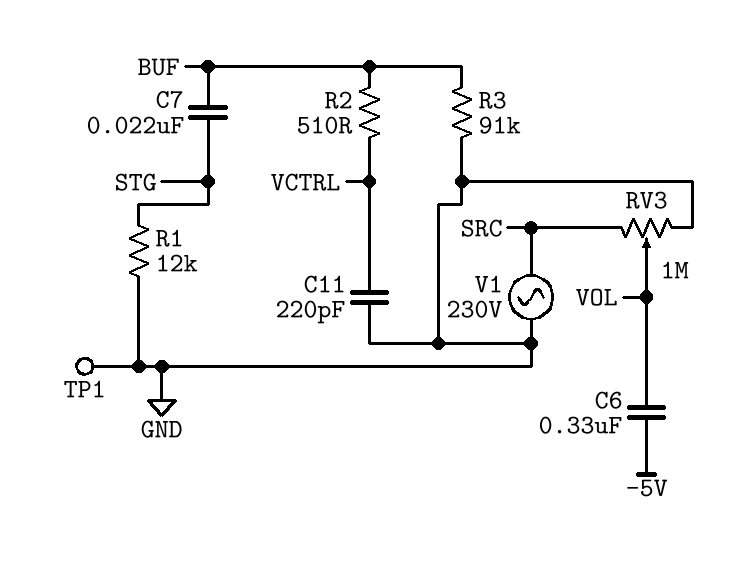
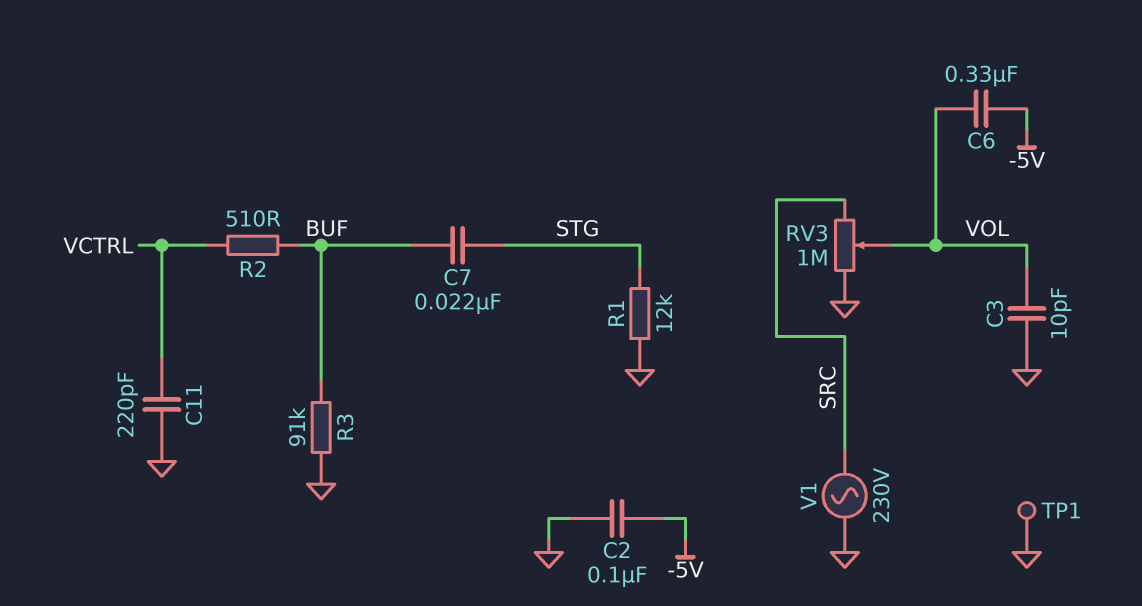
C2: none -> 100nF (-5V, GND)
C3: none -> 10pF (GND, VOL)

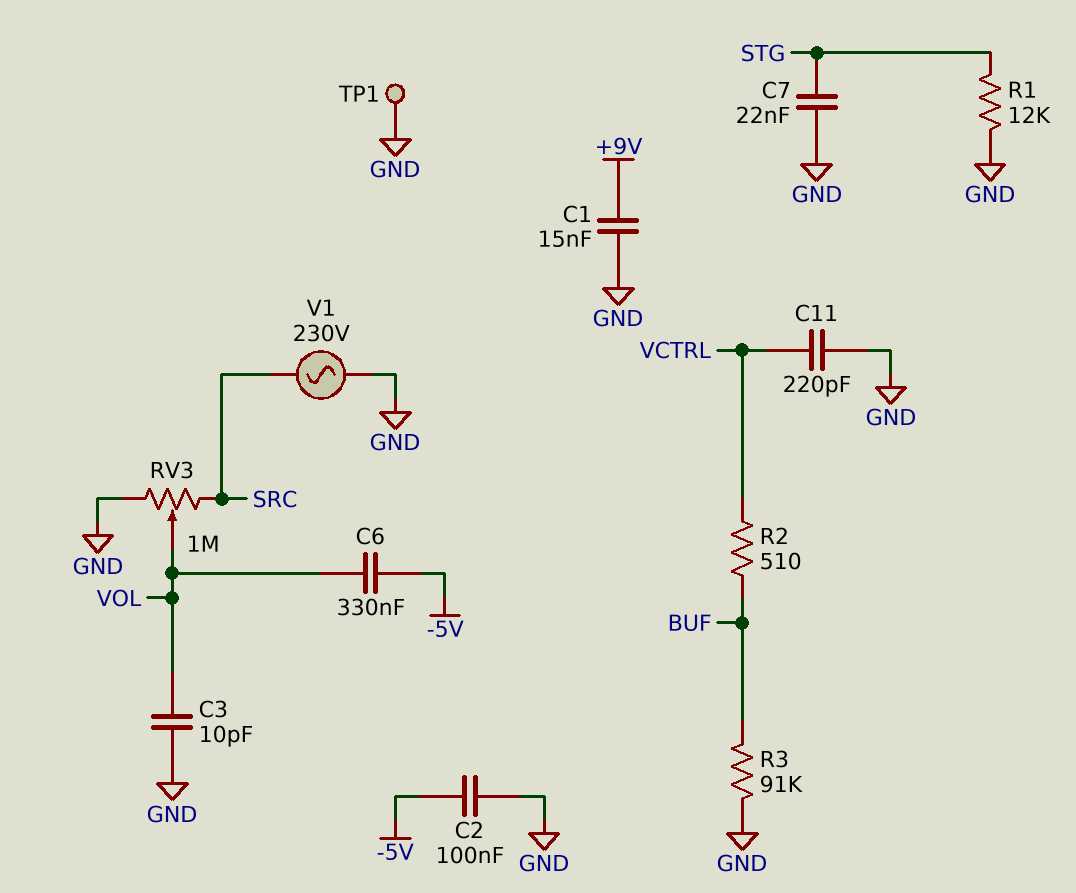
C1: none -> 15nF (+9V, GND)
C7: 22nF (BUF, STG) -> 22nF (GND, STG)

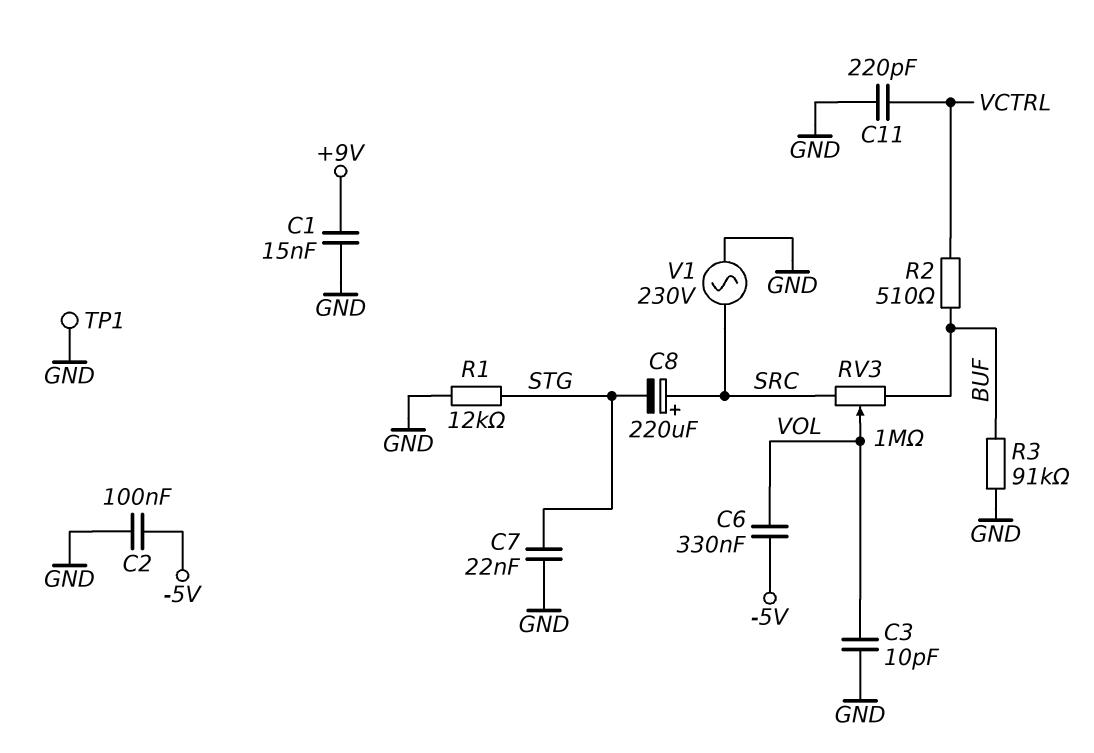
C8: none -> 220uF (plus SRC, minus STG)
RV3: 1M (GND, SRC, wiper VOL) -> 1M (BUF, SRC, wiper VOL)

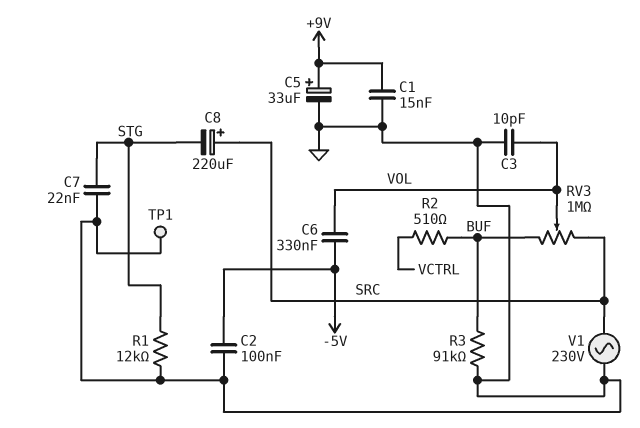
C5: none -> 33uF (plus +9V, minus GND)
C11: 220pF (GND, VCTRL) -> none

